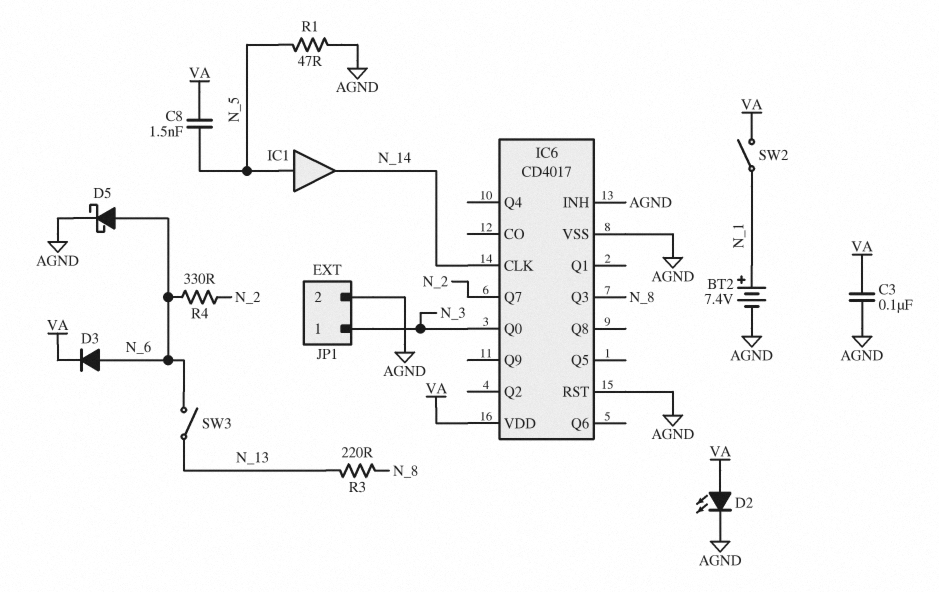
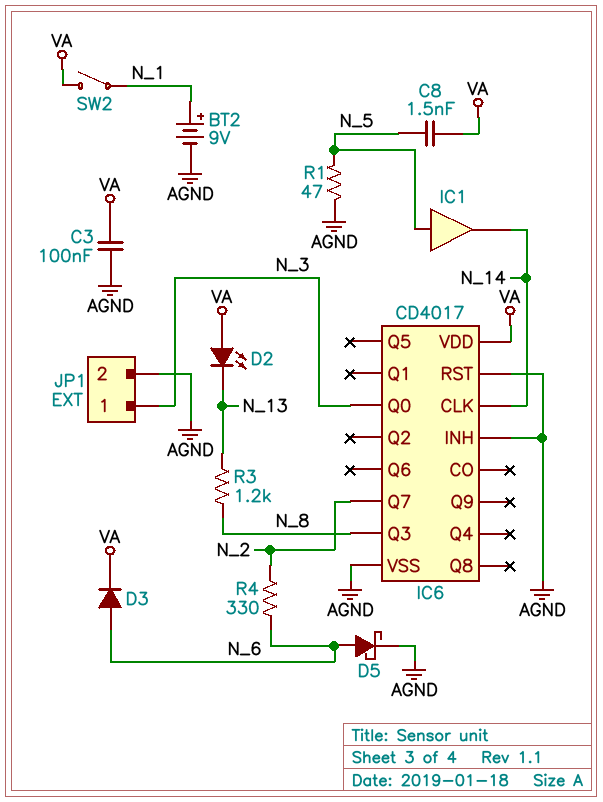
BT2: 7.4V (plus N_1, minus AGND) -> 9V (plus N_1, minus AGND)
D2: LED (A VA, K AGND) -> LED (A VA, K N_13)
R3: 220 (N_8, N_13) -> 1.2k (N_8, N_13)
SW3: switch (N_6, N_13) -> none

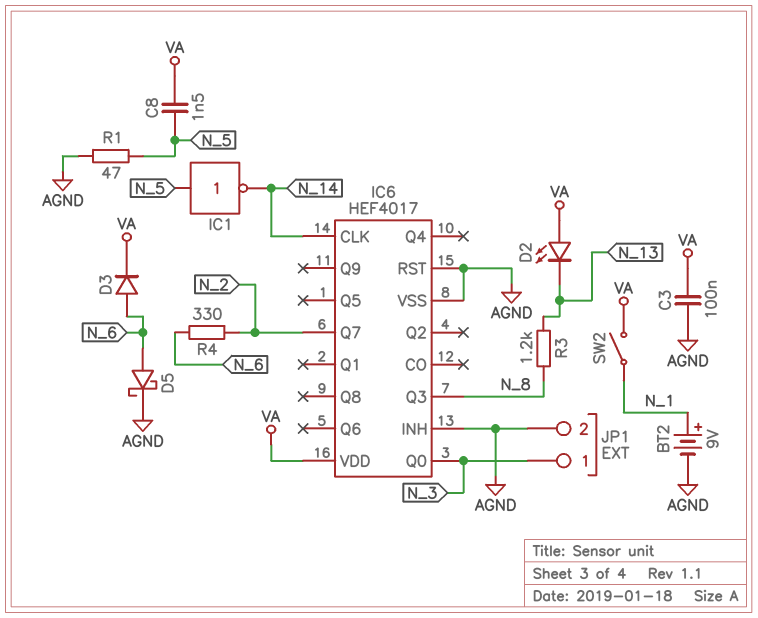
IC1: buffer (in N_5, out N_14) -> NOT (in N_5, out N_14)
IC6: CD4017 -> HEF4017

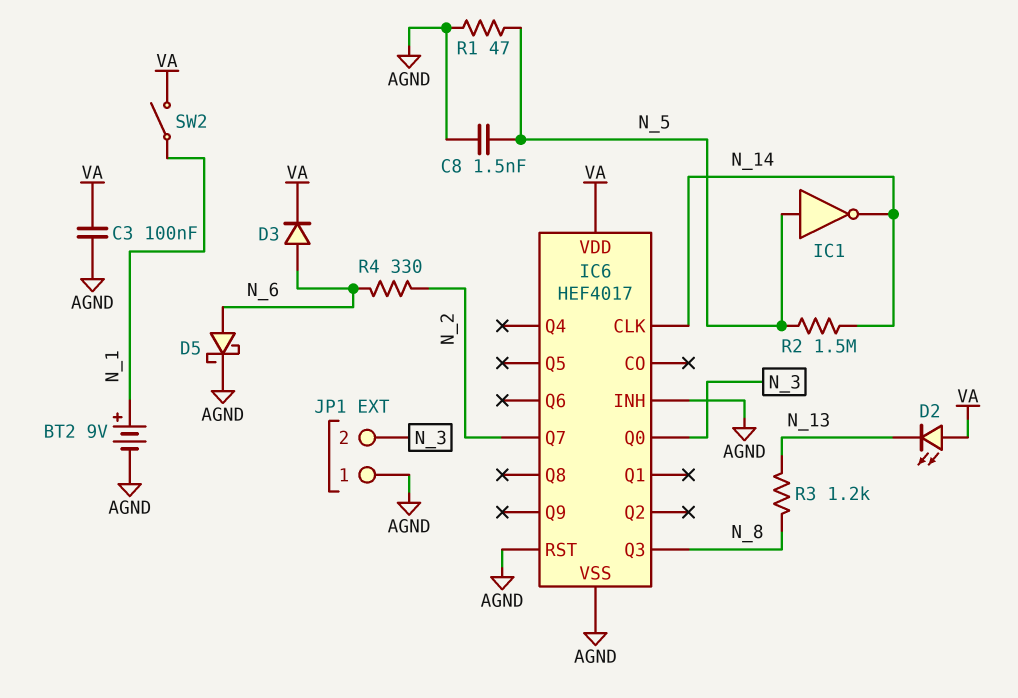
C8: 1.5nF (N_5, VA) -> 1.5nF (AGND, N_5)
JP1 pin 1: N_3 -> AGND
JP1 pin 2: AGND -> N_3
R2: none -> 1.5M (N_5, N_14)

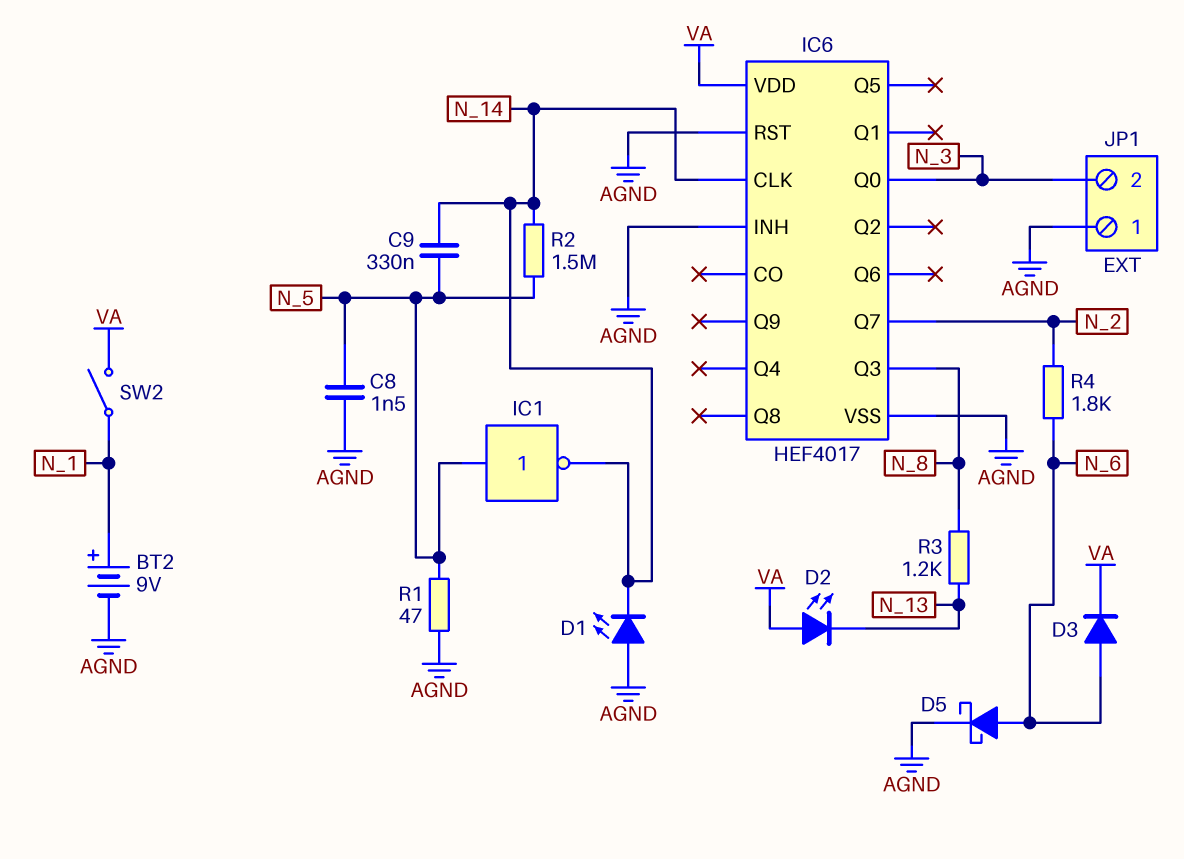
C3: 100nF (AGND, VA) -> none
C9: none -> 330nF (N_5, N_14)
D1: none -> LED (A AGND, K N_14)
R4: 330 (N_2, N_6) -> 1.8k (N_2, N_6)

